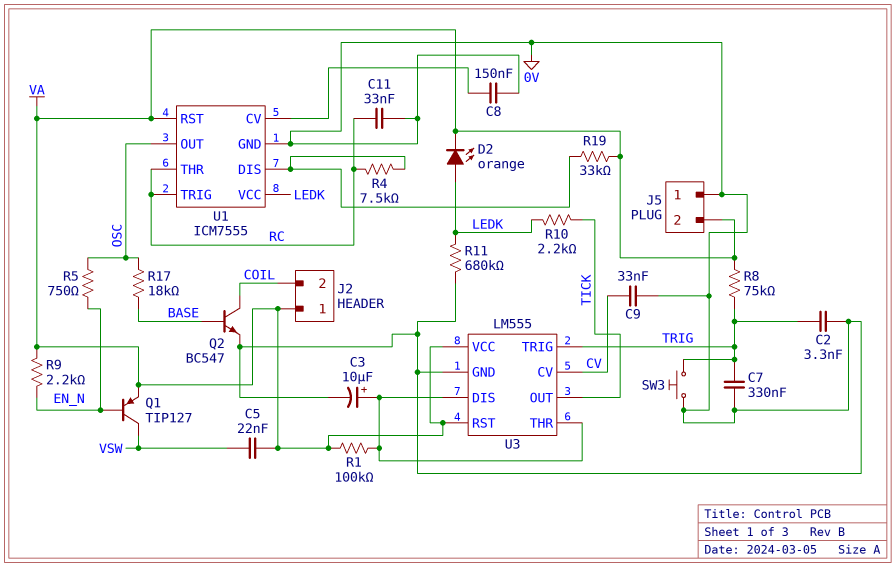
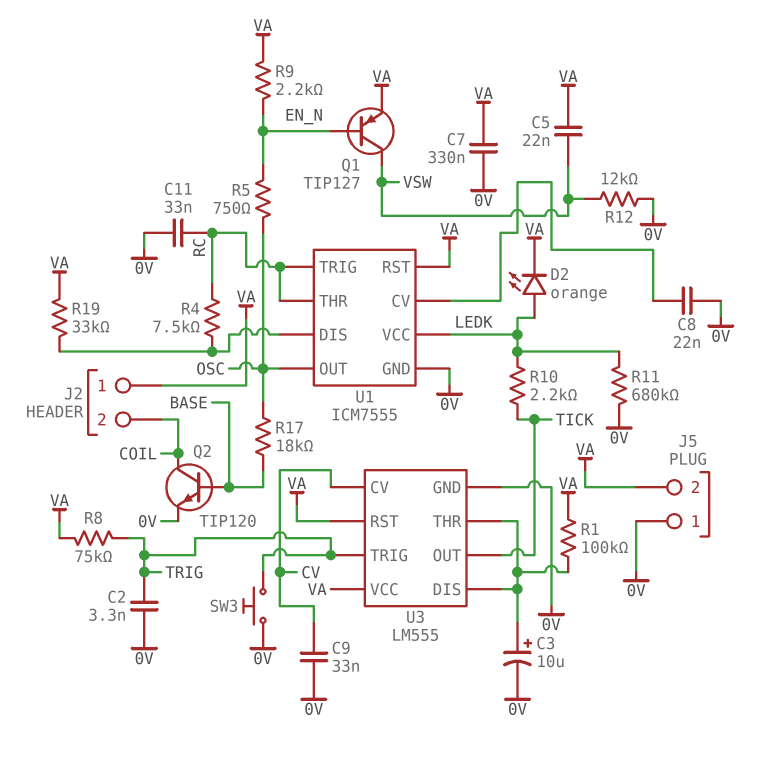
C7: 330nF (0V, TRIG) -> 330nF (0V, VA)
C8: 150nF (0V, U1/CV) -> 22nF (0V, U1/CV)
Q2: NPN BC547 (B BASE, C COIL, E 0V) -> NPN TIP120 (B BASE, C COIL, E 0V)
R12: none -> 12k (0V, VSW)

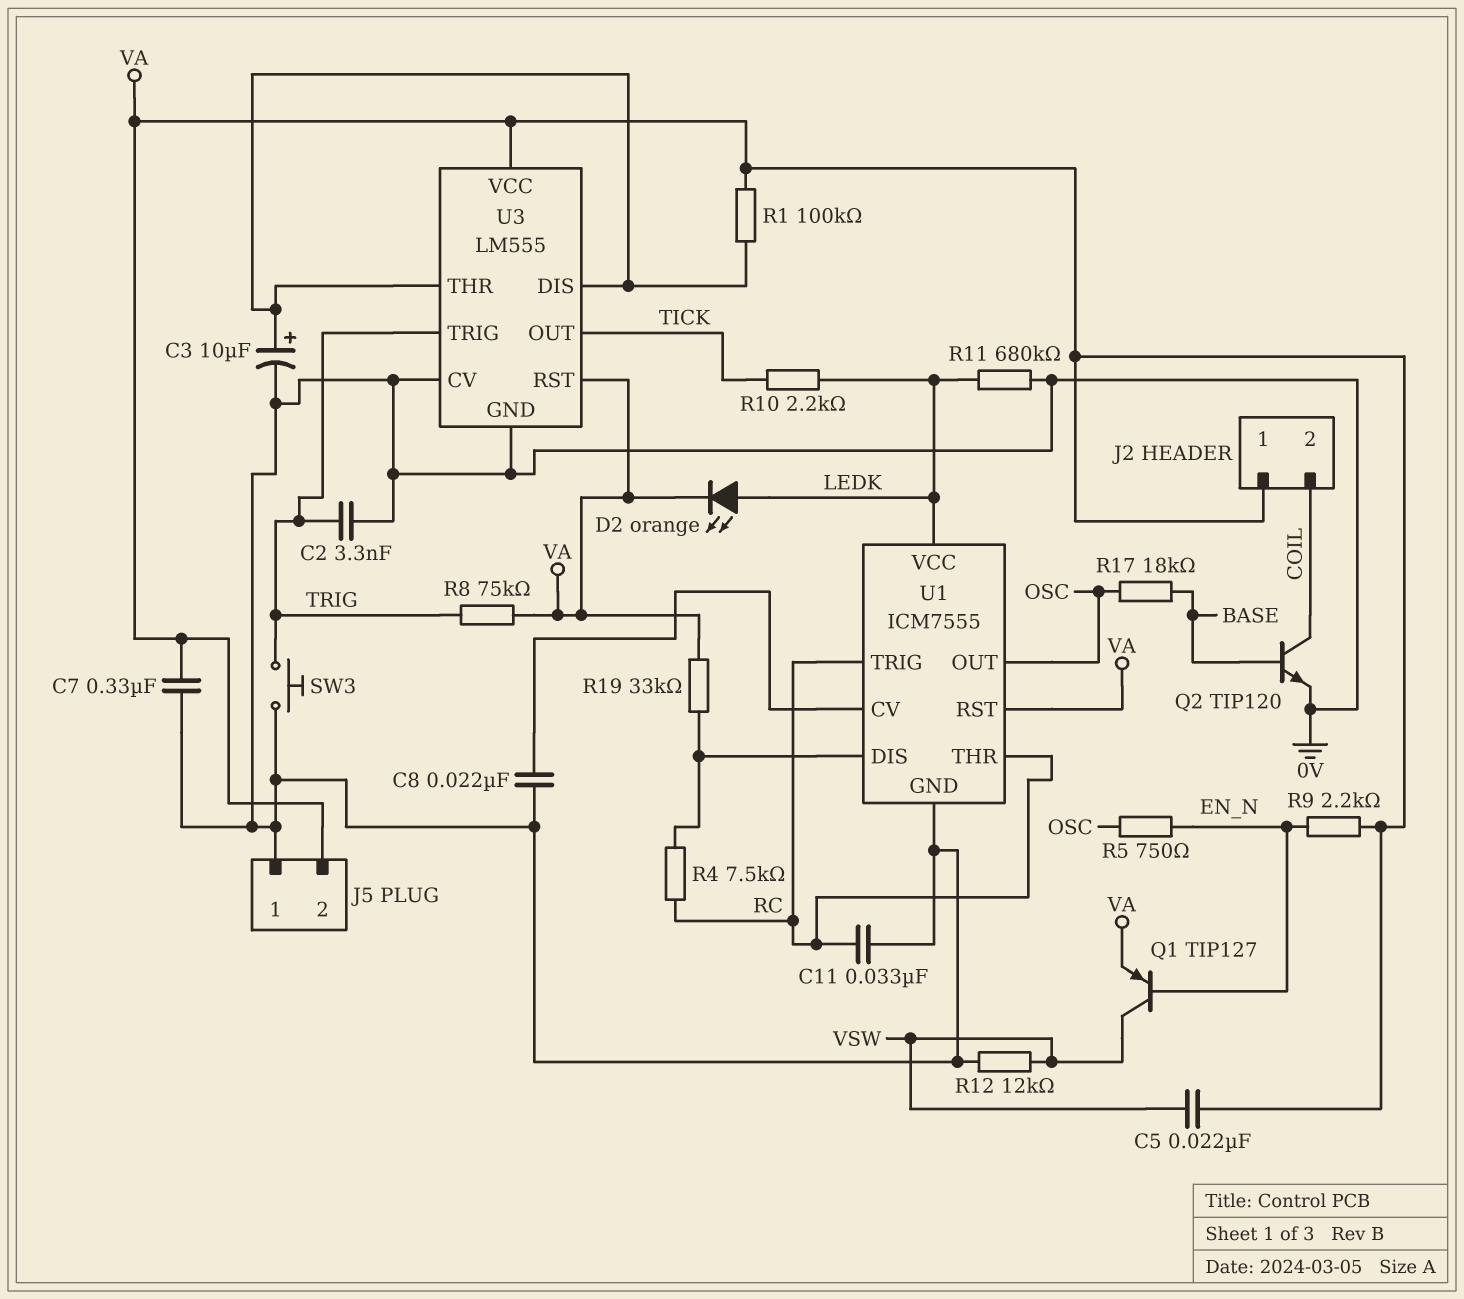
C9: 33nF (0V, CV) -> none
U3 pin CV: CV -> 0V

